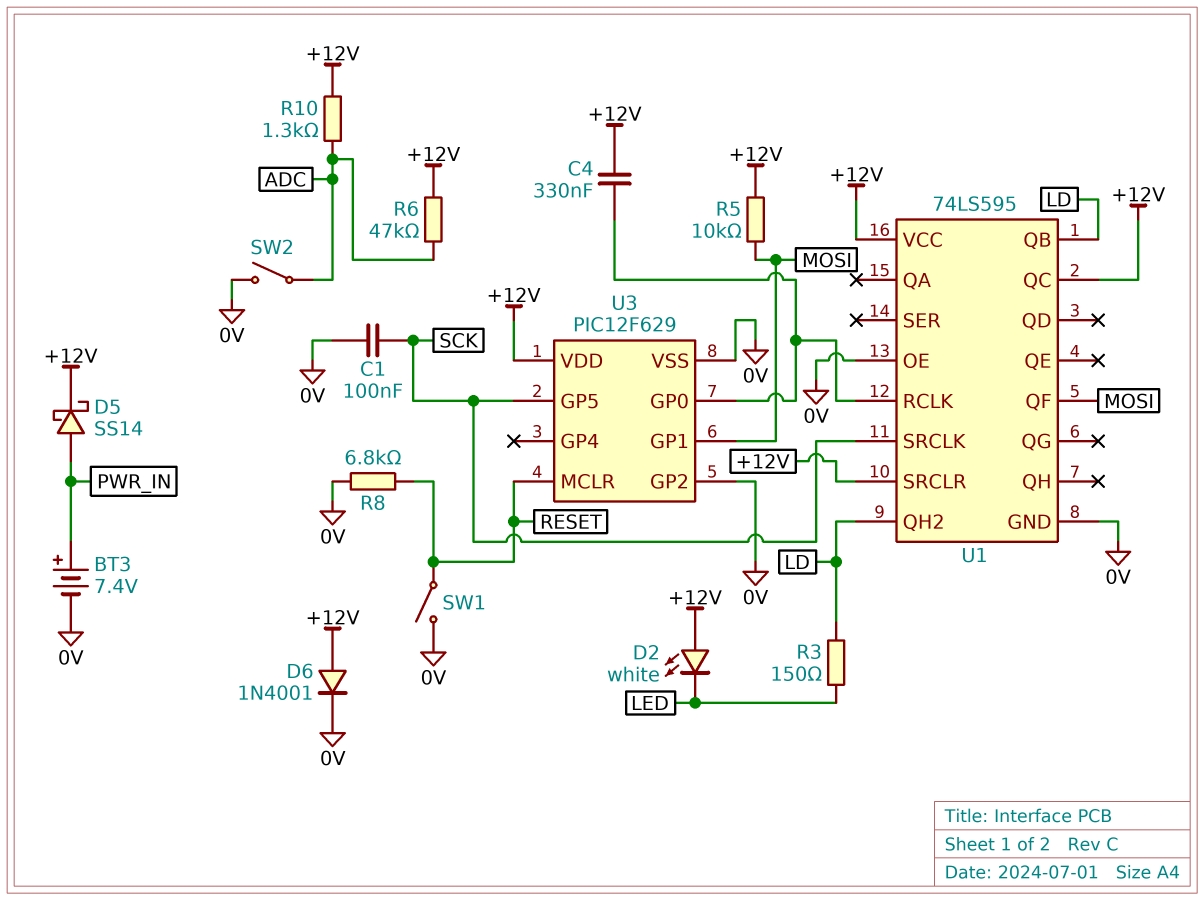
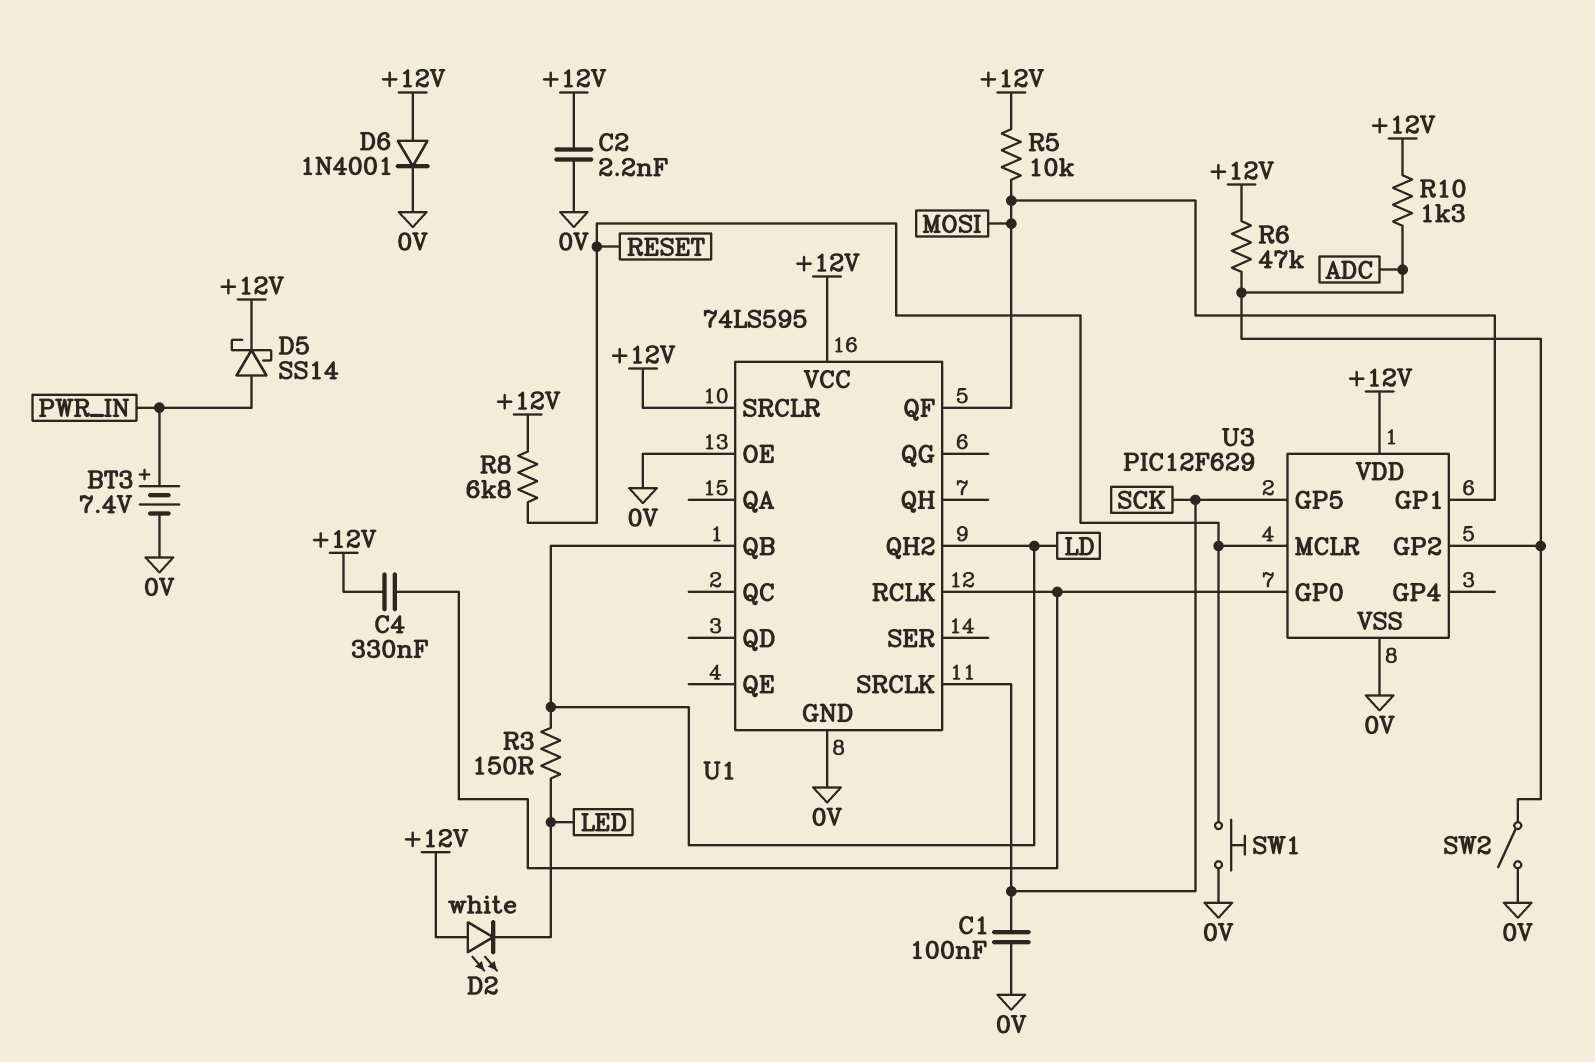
C2: none -> 2.2nF (+12V, 0V)
R8: 6.8k (0V, RESET) -> 6.8k (+12V, RESET)
SW1: switch (0V, RESET) -> button (0V, RESET)
U1 pin QC: +12V -> none
U3 pin GP2: 0V -> ADC

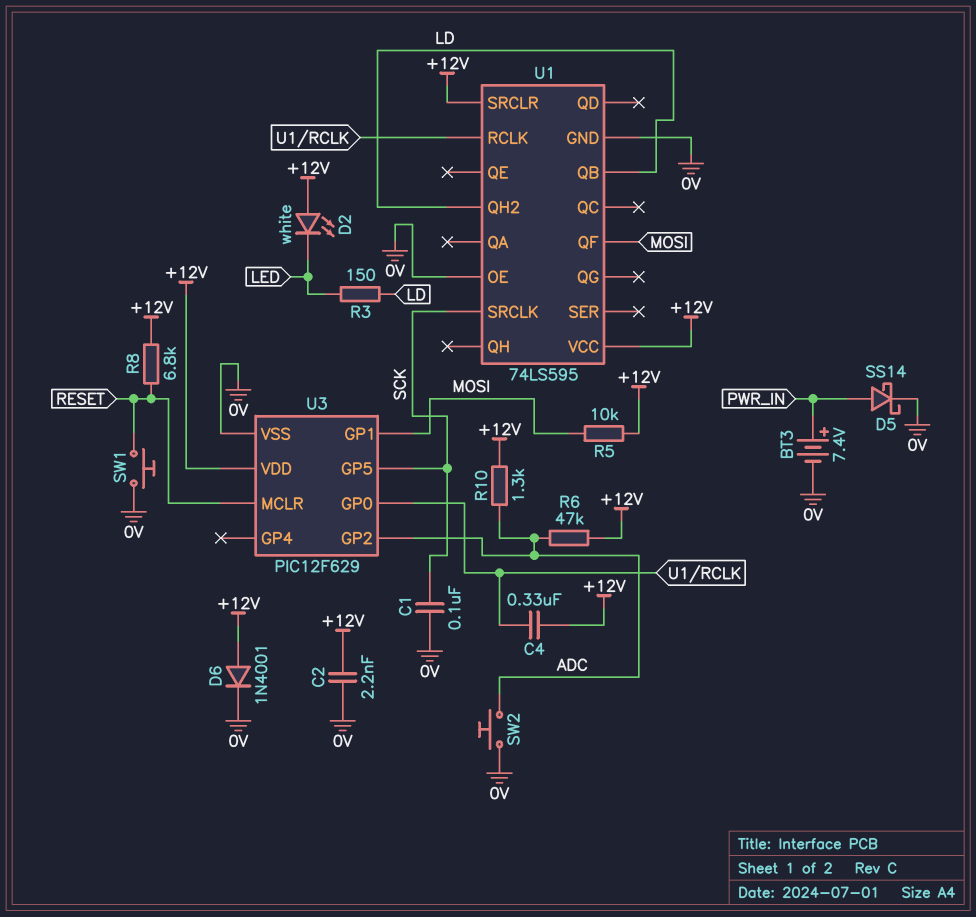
D5: schottky SS14 (A PWR_IN, K +12V) -> schottky SS14 (A PWR_IN, K 0V)
SW2: switch (0V, ADC) -> button (0V, ADC)

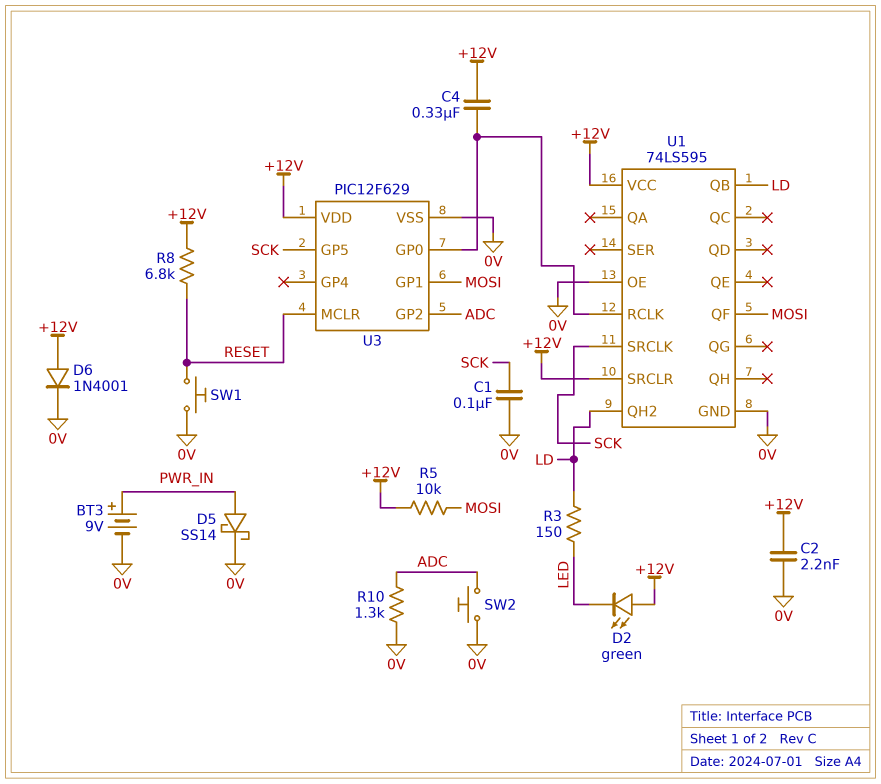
BT3: 7.4V (plus PWR_IN, minus 0V) -> 9V (plus PWR_IN, minus 0V)
D2: LED white (A +12V, K LED) -> LED green (A +12V, K LED)
R6: 47k (+12V, ADC) -> none
R10: 1.3k (+12V, ADC) -> 1.3k (0V, ADC)

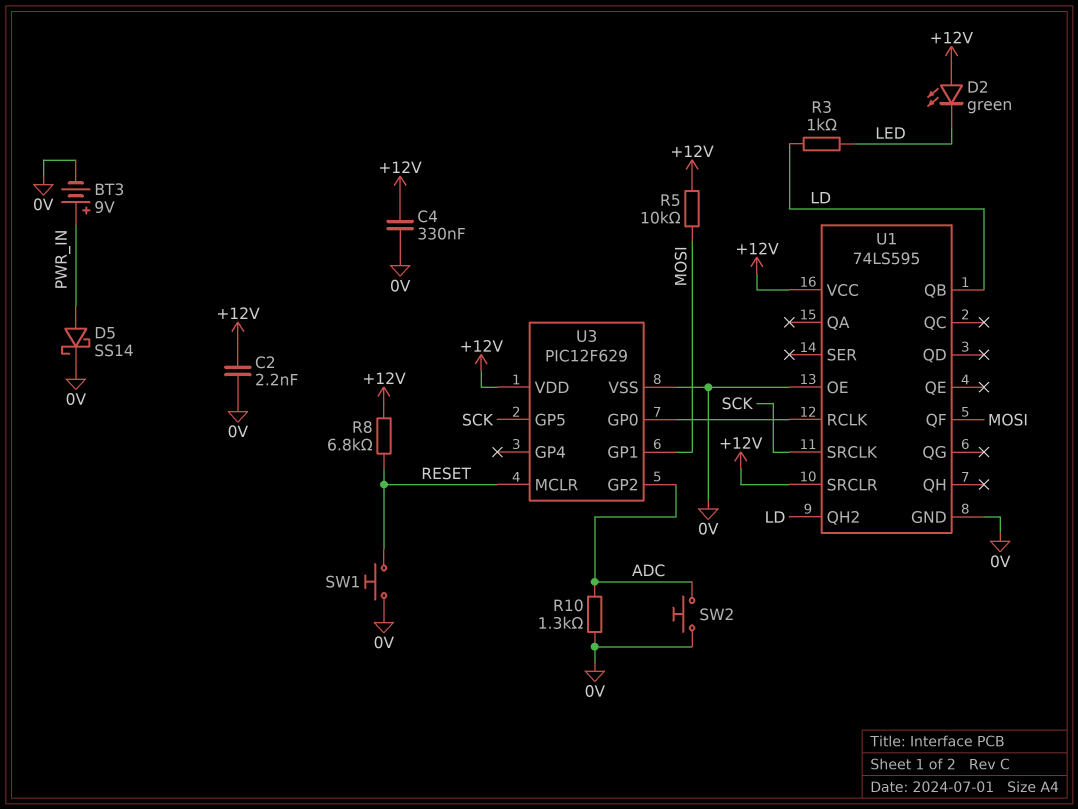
C1: 100nF (0V, SCK) -> none
C4: 330nF (+12V, U1/RCLK) -> 330nF (+12V, 0V)
D6: diode 1N4001 (A +12V, K 0V) -> none
R3: 150 (LD, LED) -> 1k (LD, LED)

